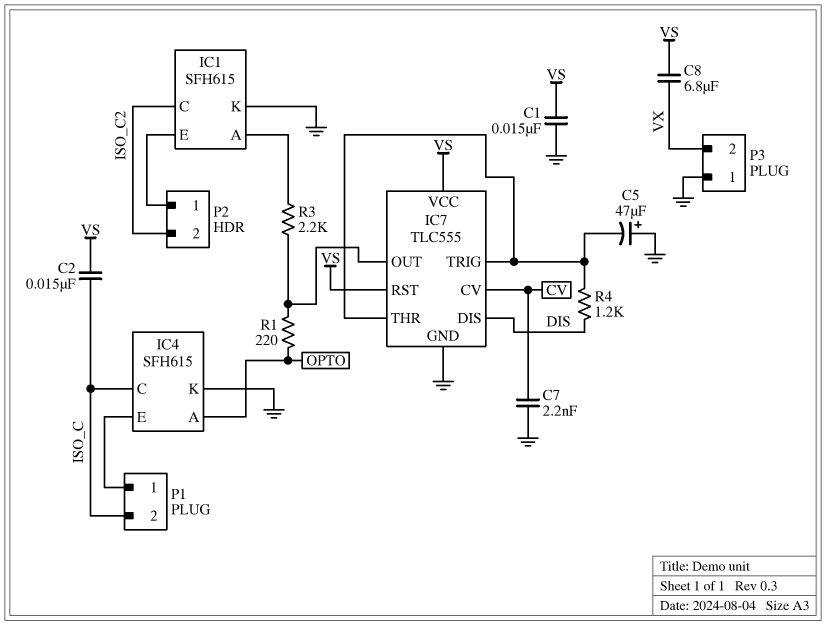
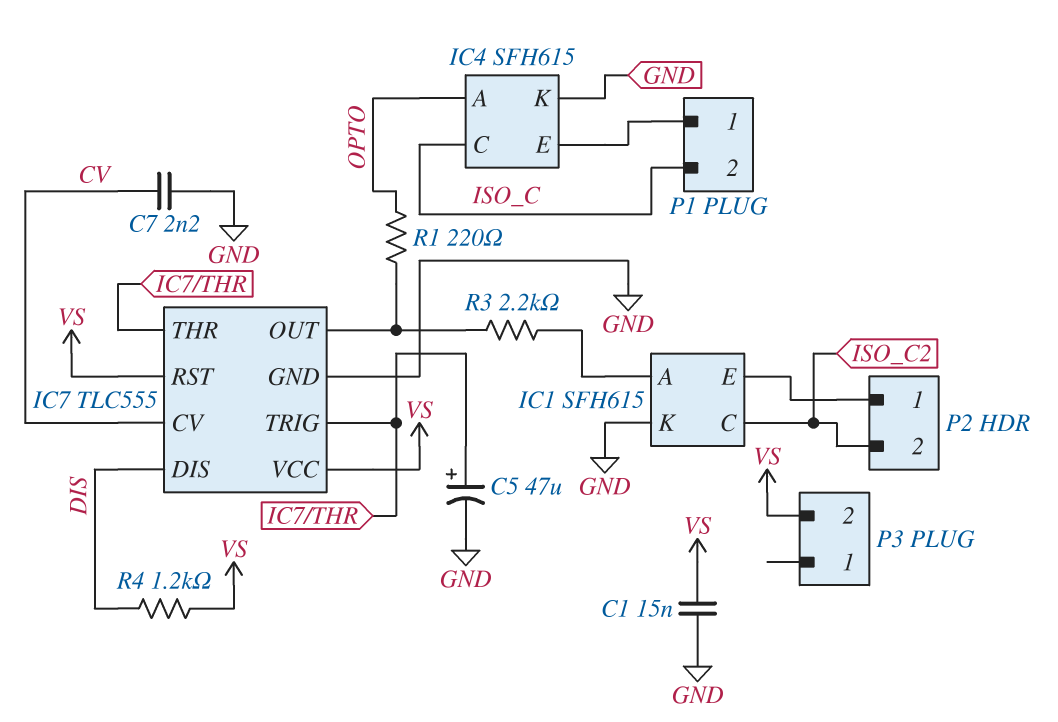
C2: 15nF (ISO_C, VS) -> none
C5: 47uF (plus GND, minus IC7/THR) -> 47uF (plus IC7/THR, minus GND)
C8: 6.8uF (VS, VX) -> none
P3 pin 1: GND -> none
P3 pin 2: VX -> VS
R4: 1.2k (DIS, IC7/THR) -> 1.2k (DIS, VS)

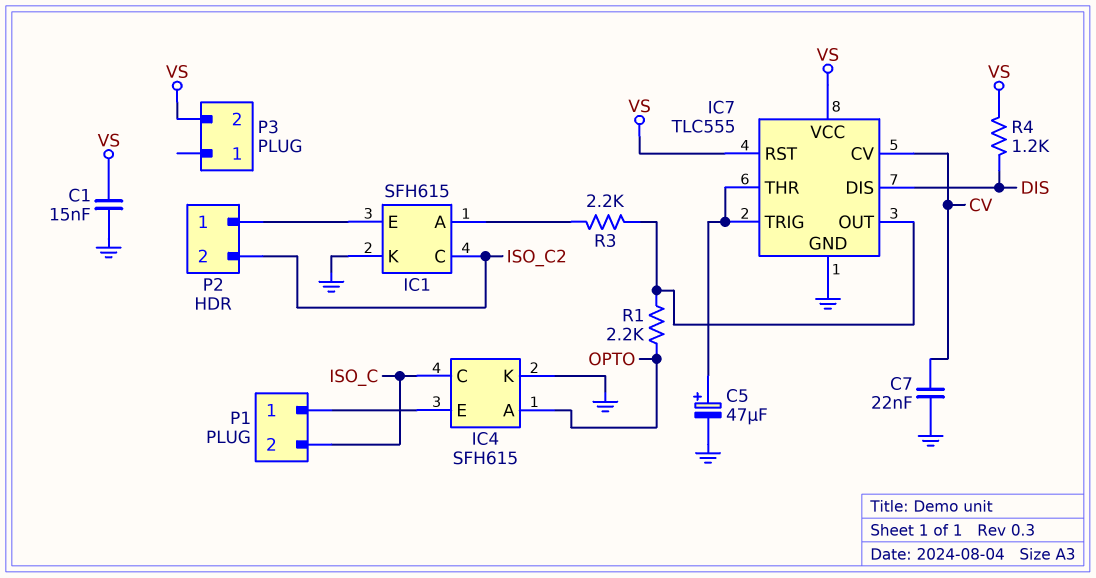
C7: 2.2nF (CV, GND) -> 22nF (CV, GND)
R1: 220 (IC7/OUT, OPTO) -> 2.2k (IC7/OUT, OPTO)

